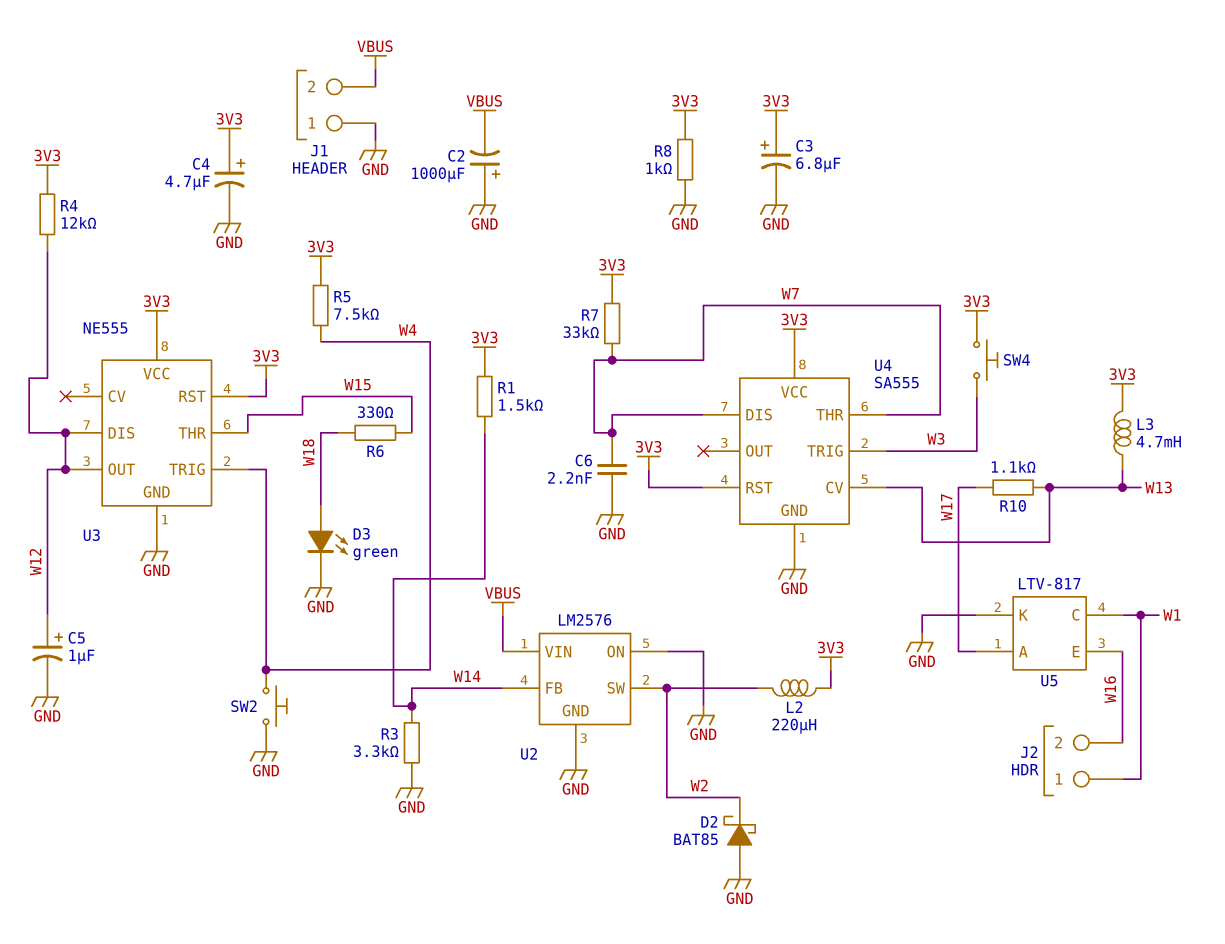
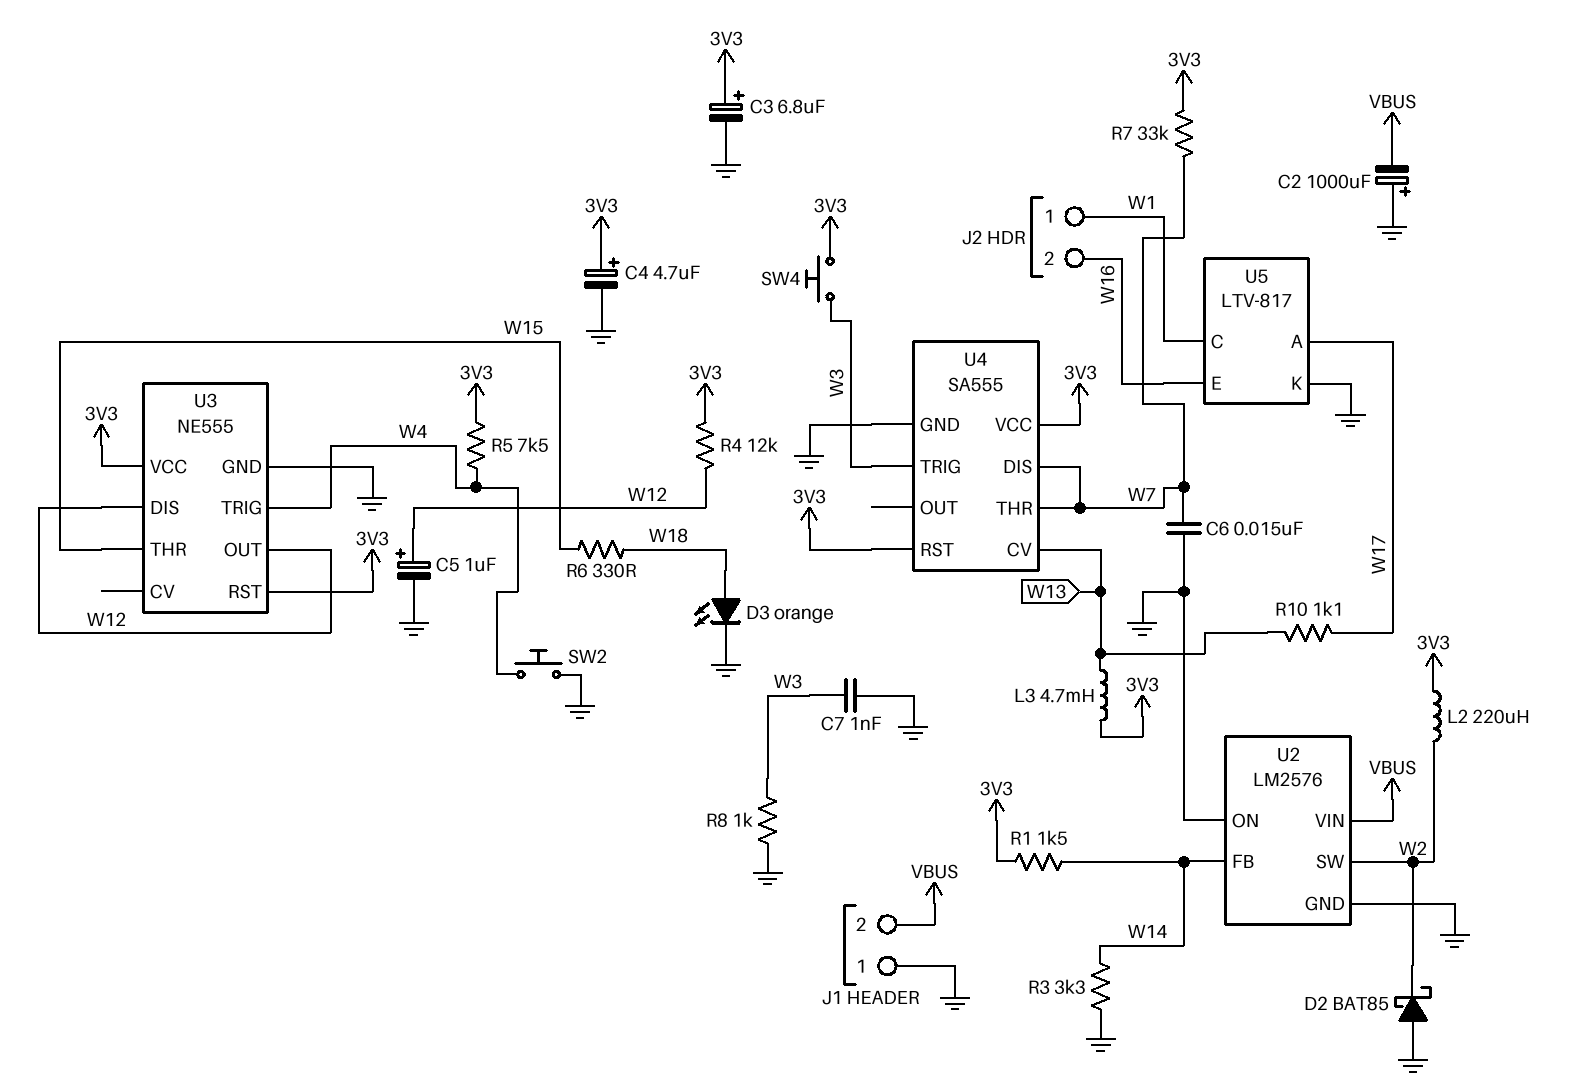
C6: 2.2nF (GND, W7) -> 15nF (GND, W7)
C7: none -> 1nF (GND, W3)
D3: LED green (A W18, K GND) -> LED orange (A W18, K GND)
R8: 1k (3V3, GND) -> 1k (GND, W3)

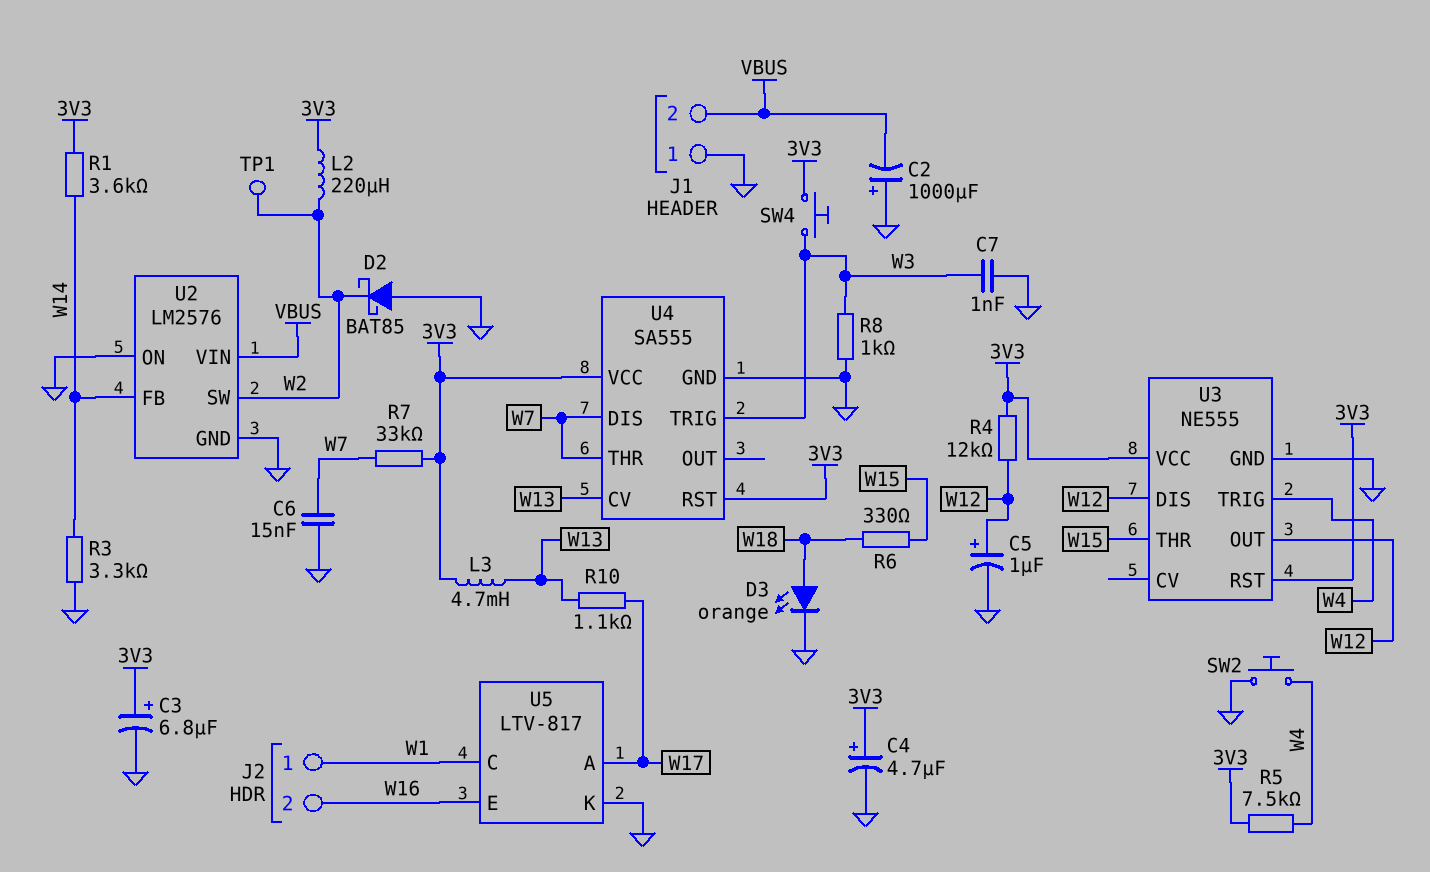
R1: 1.5k (3V3, W14) -> 3.6k (3V3, W14)
TP1: none -> test point (W2)

